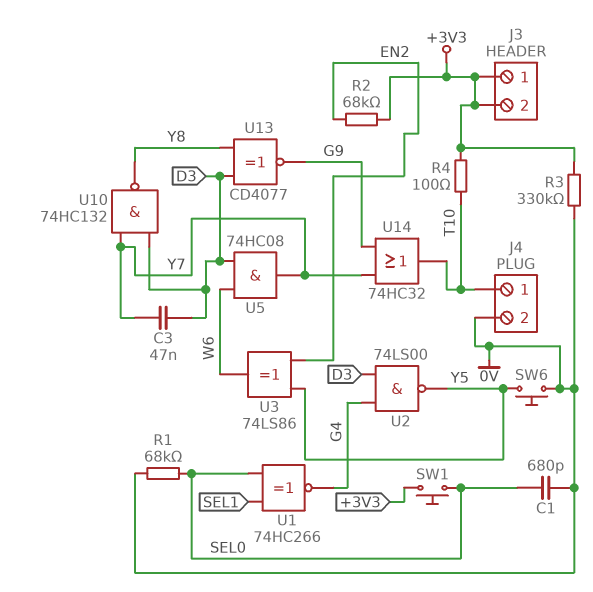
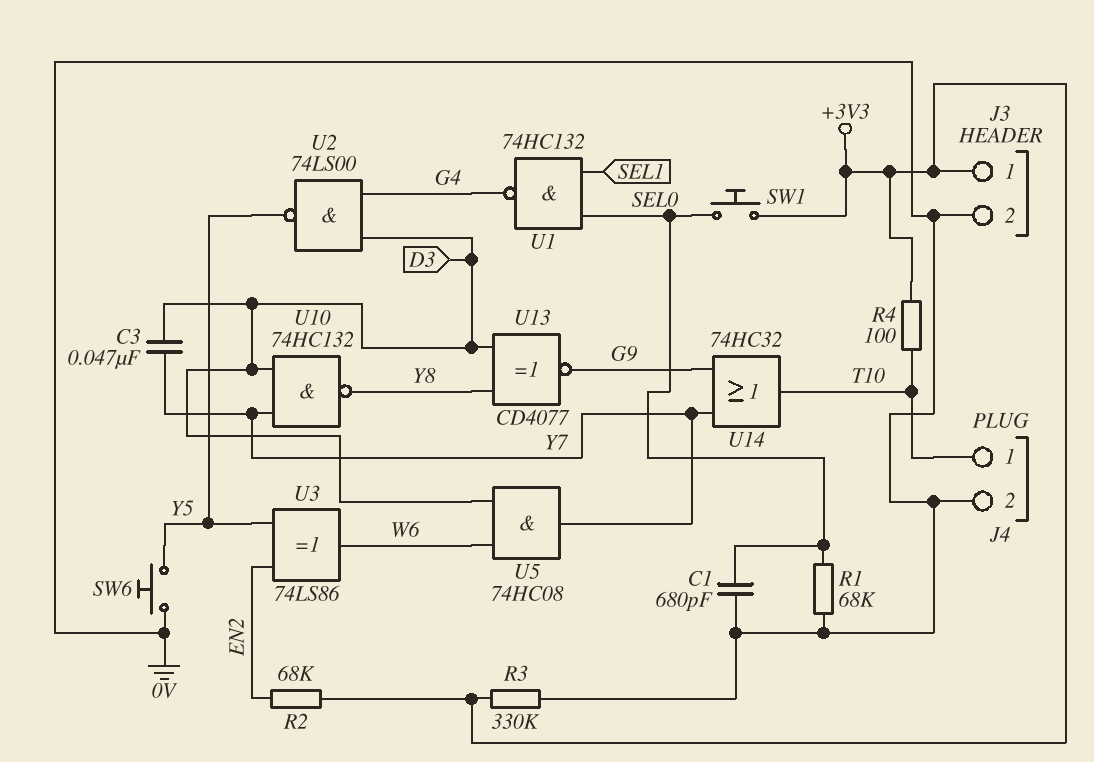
J3 pin 2: +3V3 -> 0V
U1: XNOR 74HC266 (in SEL0, in SEL1, out G4) -> NAND 74HC132 (in SEL0, in SEL1, out G4)

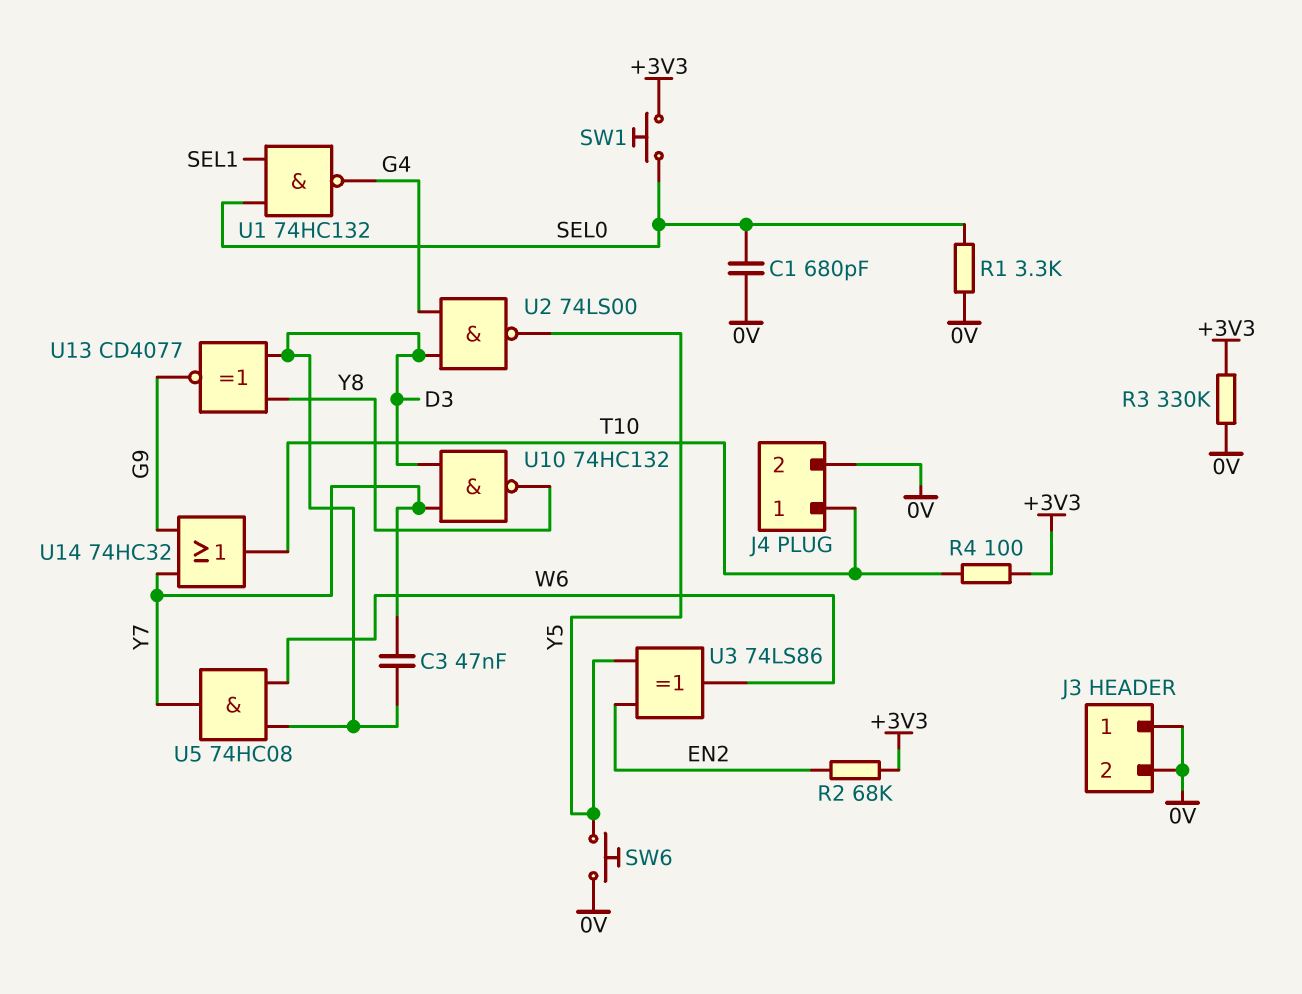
J3 pin 1: +3V3 -> 0V
R1: 68k (0V, SEL0) -> 3.3k (0V, SEL0)

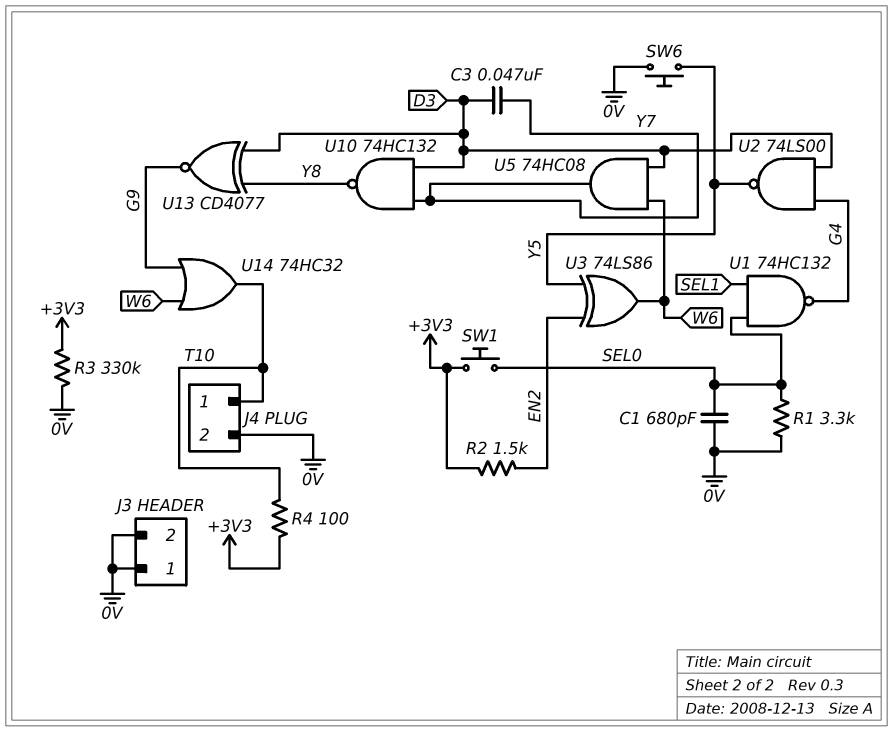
R2: 68k (+3V3, EN2) -> 1.5k (+3V3, EN2)
U14: OR 74HC32 (in G9, in Y7, out T10) -> OR 74HC32 (in G9, in W6, out T10)

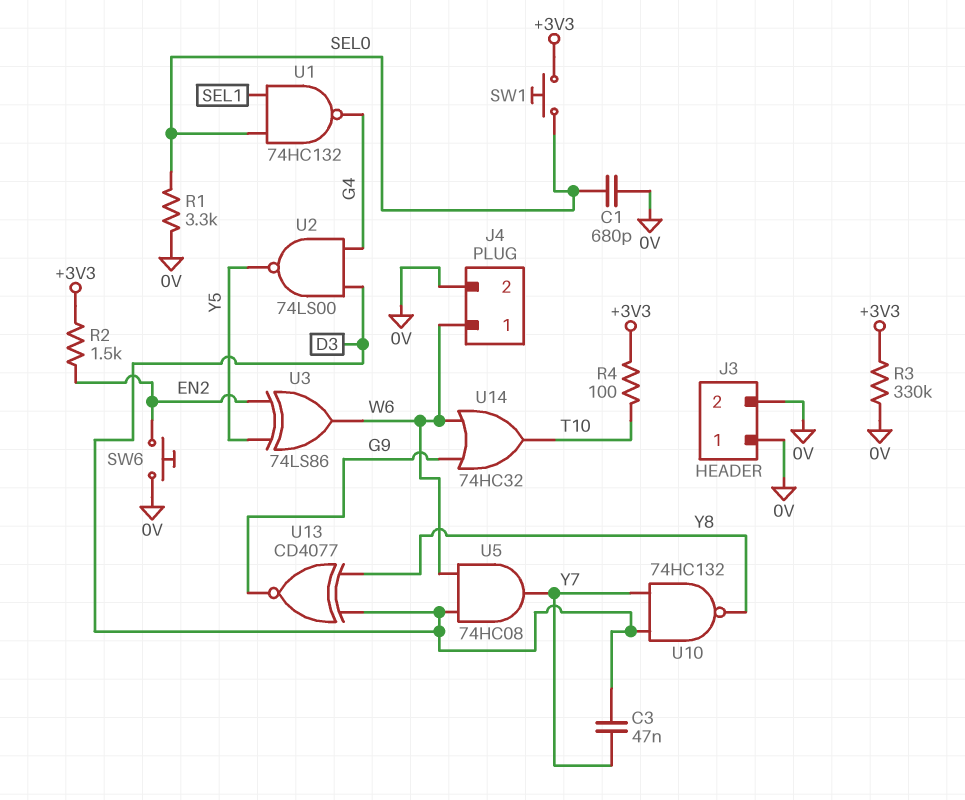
J4 pin 1: T10 -> W6
SW6: button (0V, Y5) -> button (0V, EN2)

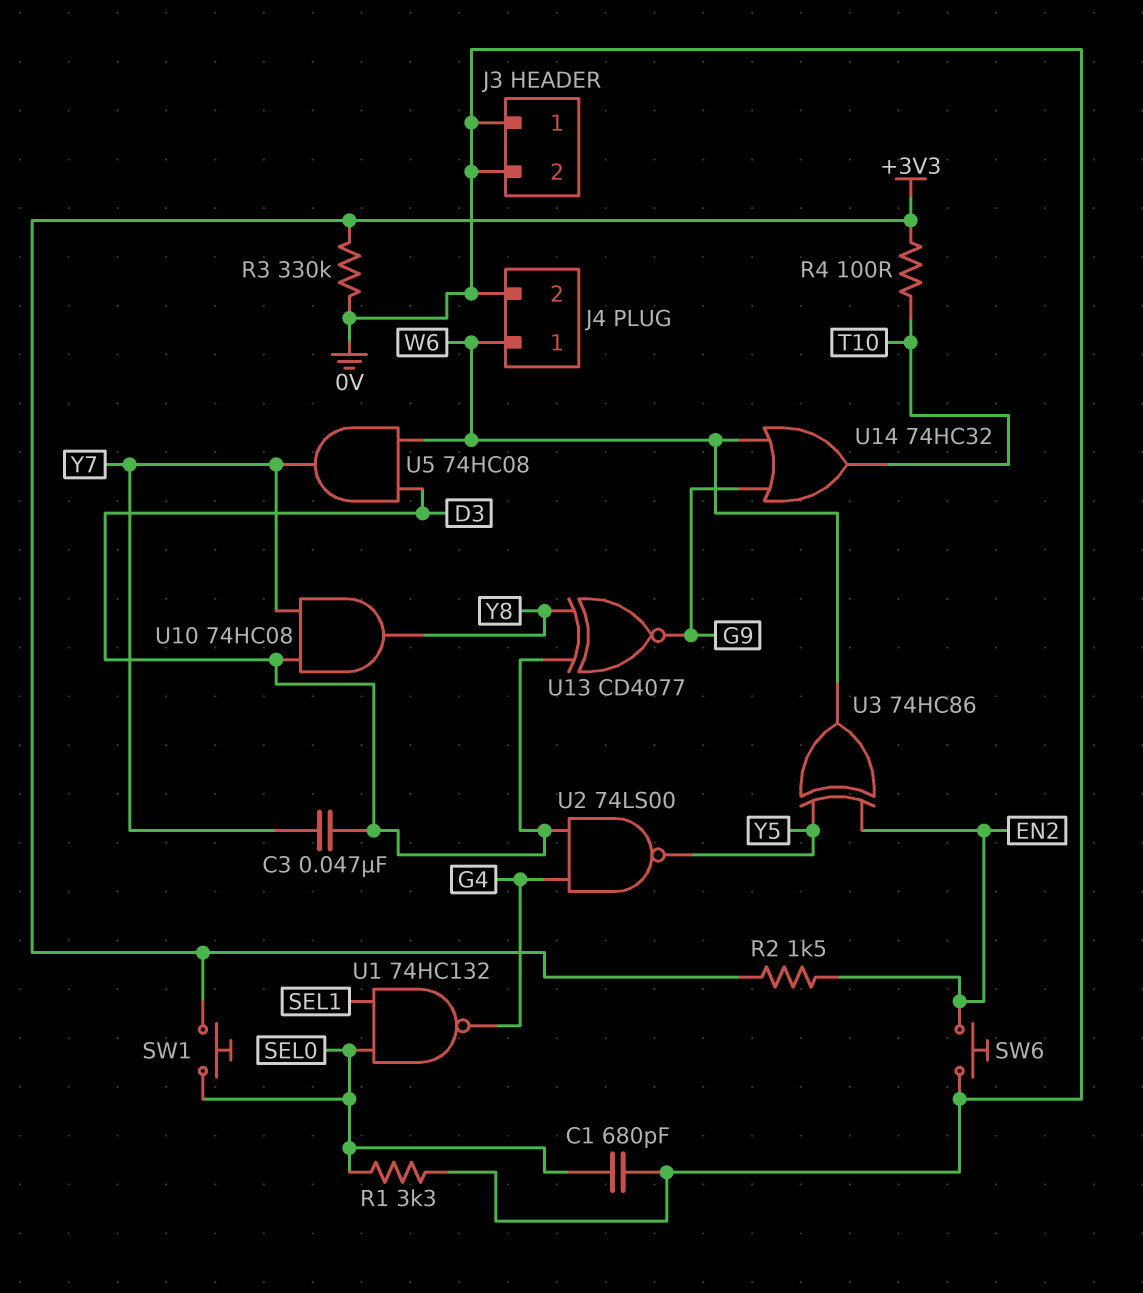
U3: XOR 74LS86 (in EN2, in Y5, out W6) -> XOR 74HC86 (in EN2, in Y5, out W6)
U10: NAND 74HC132 (in D3, in Y7, out Y8) -> AND 74HC08 (in D3, in Y7, out Y8)

